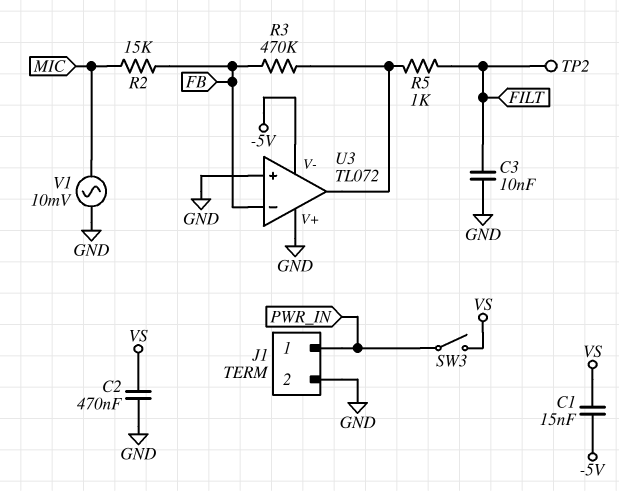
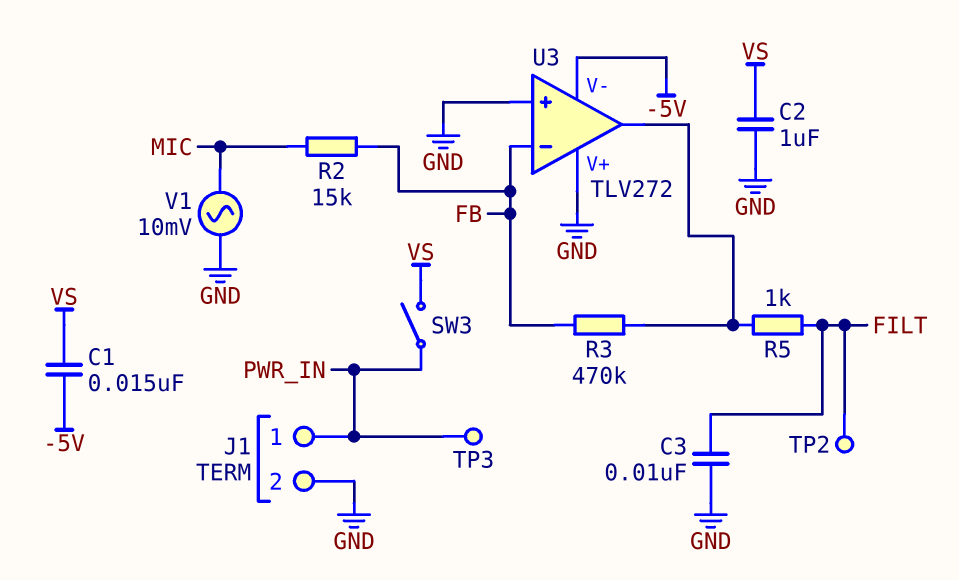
C2: 470nF (GND, VS) -> 1uF (GND, VS)
TP3: none -> test point (PWR_IN)
U3: TL072 -> TLV272

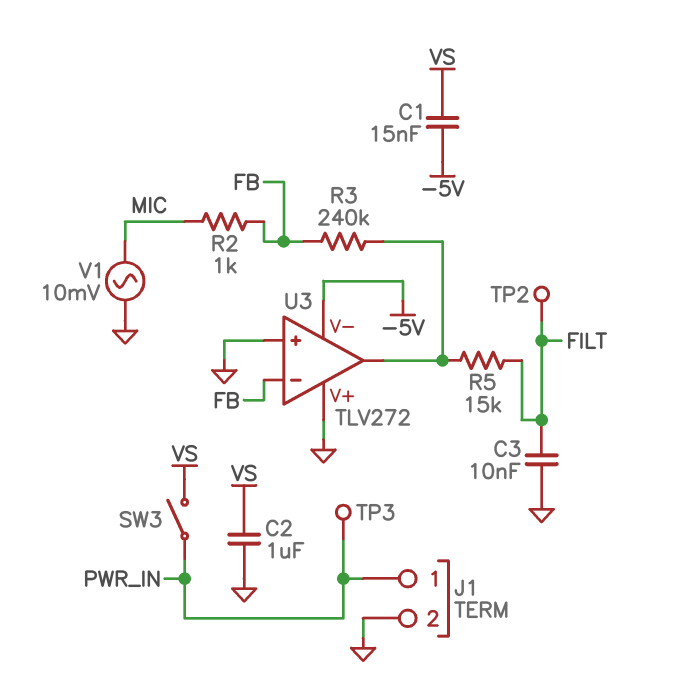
R2: 15k (FB, MIC) -> 1k (FB, MIC)
R3: 470k (FB, U3/out) -> 240k (FB, U3/out)
R5: 1k (FILT, U3/out) -> 15k (FILT, U3/out)

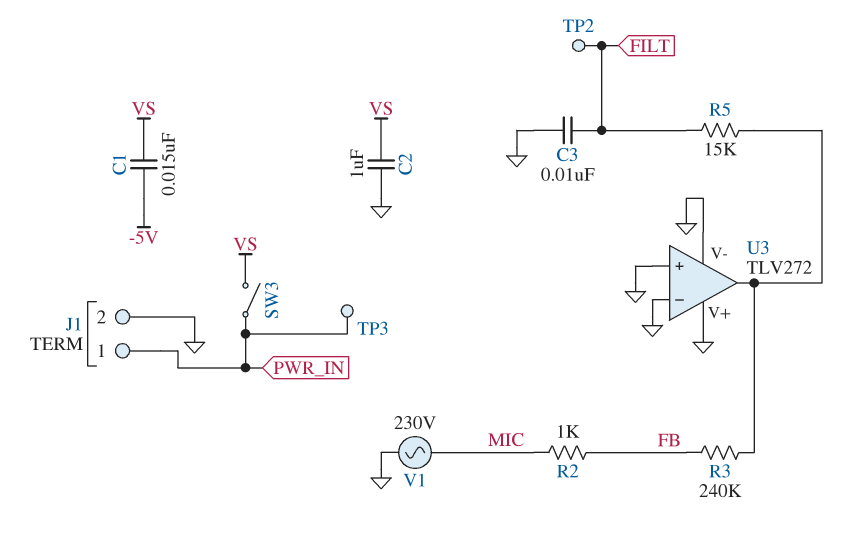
U3 pin V-: -5V -> GND
U3 pin in-: FB -> GND
V1: AC 10mV (GND, MIC) -> AC 230V (GND, MIC)

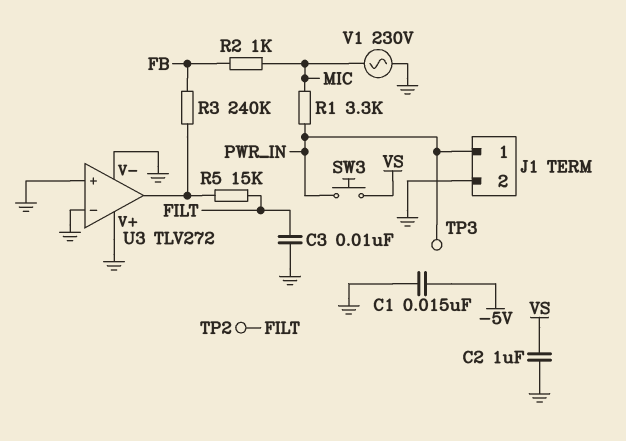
C1: 15nF (-5V, VS) -> 15nF (-5V, GND)
R1: none -> 3.3k (MIC, PWR_IN)
SW3: switch (PWR_IN, VS) -> button (PWR_IN, VS)

